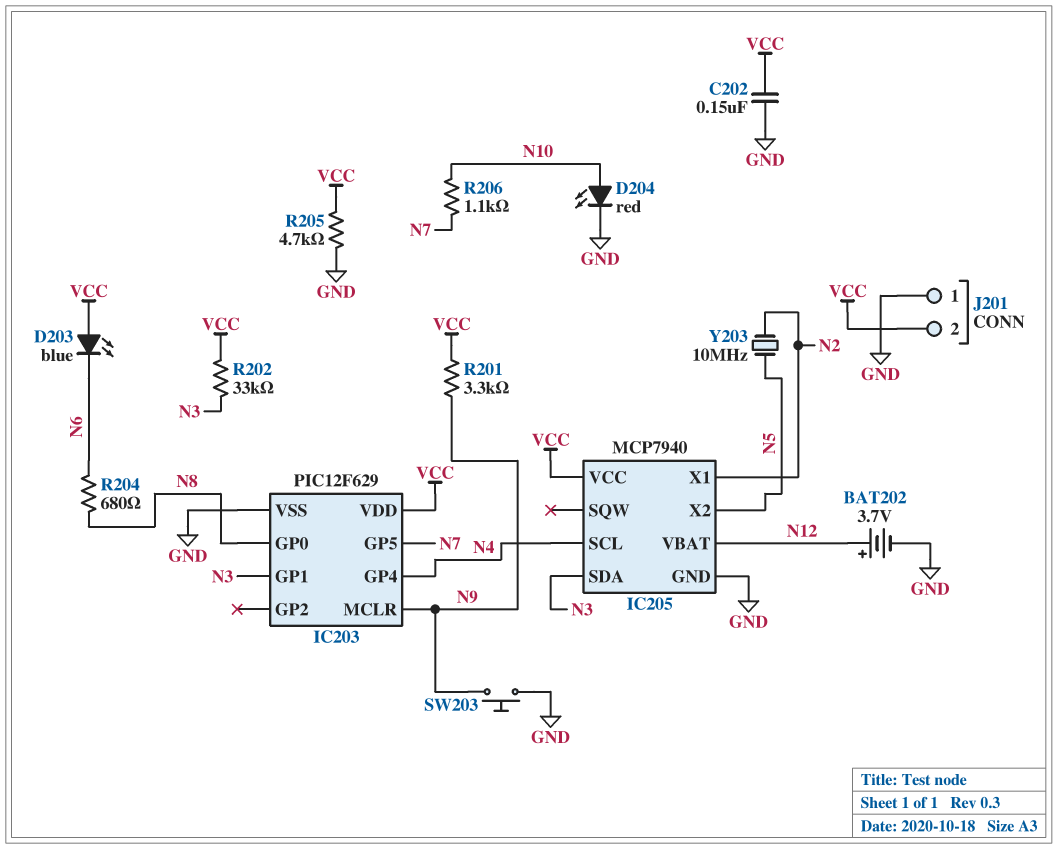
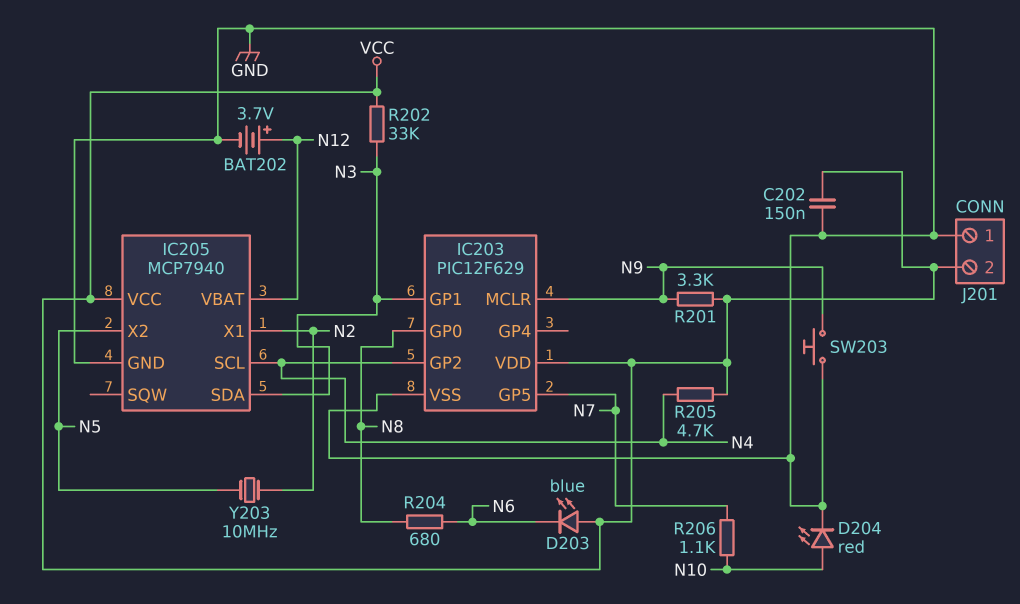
IC203 pin GP2: none -> N4
IC203 pin GP4: N4 -> none
R205: 4.7k (GND, VCC) -> 4.7k (N4, VCC)

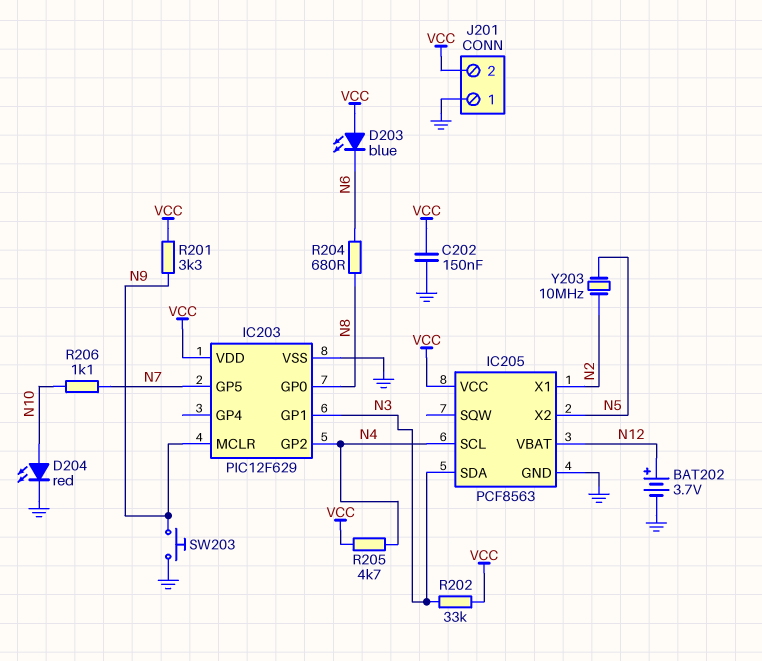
IC205: MCP7940 -> PCF8563

